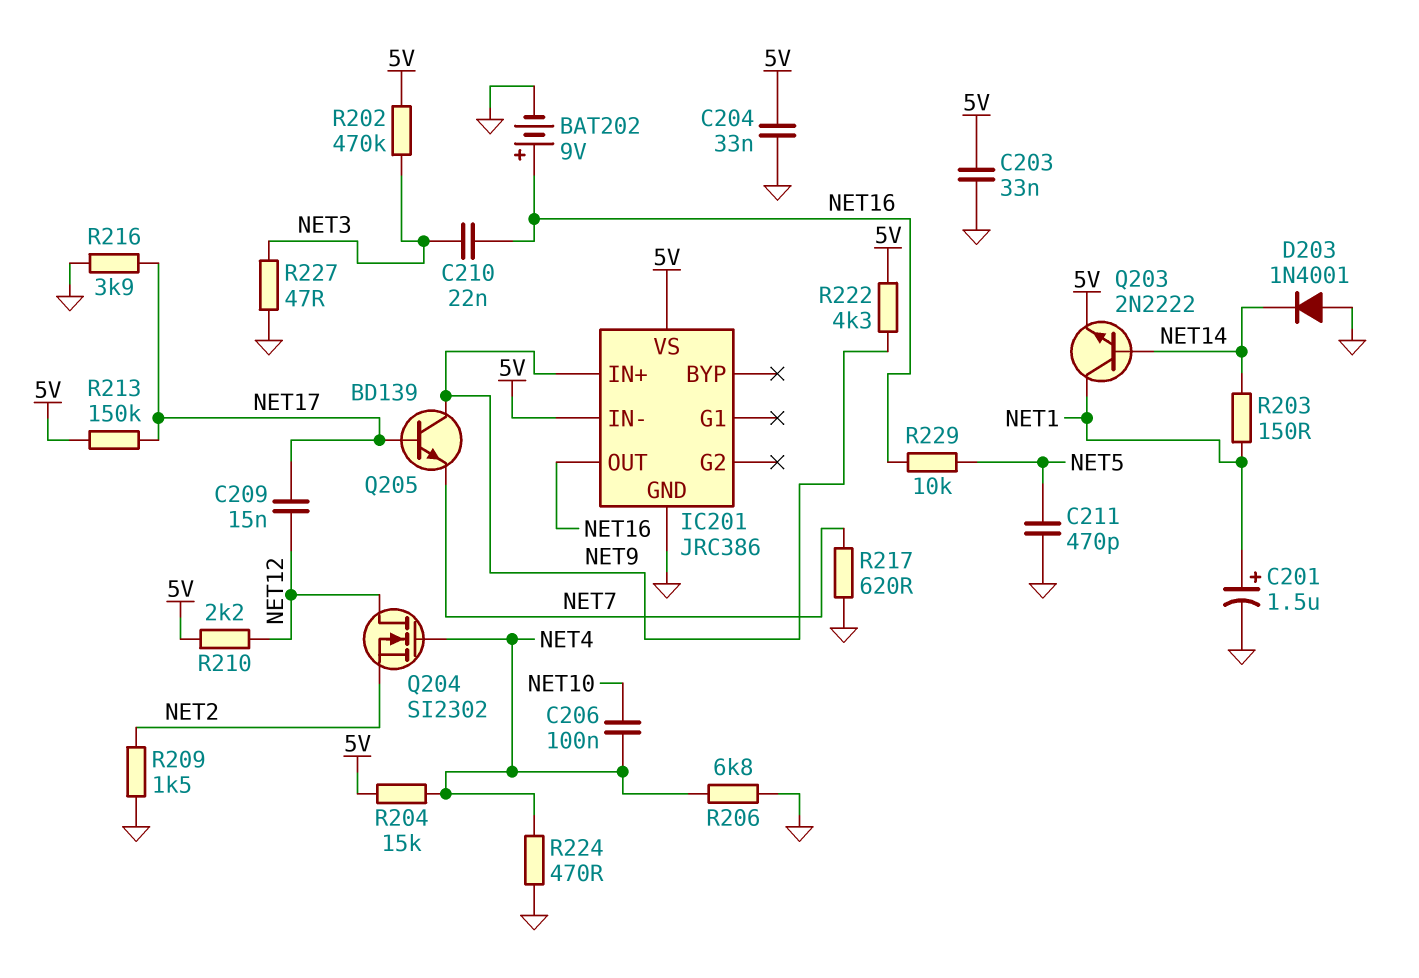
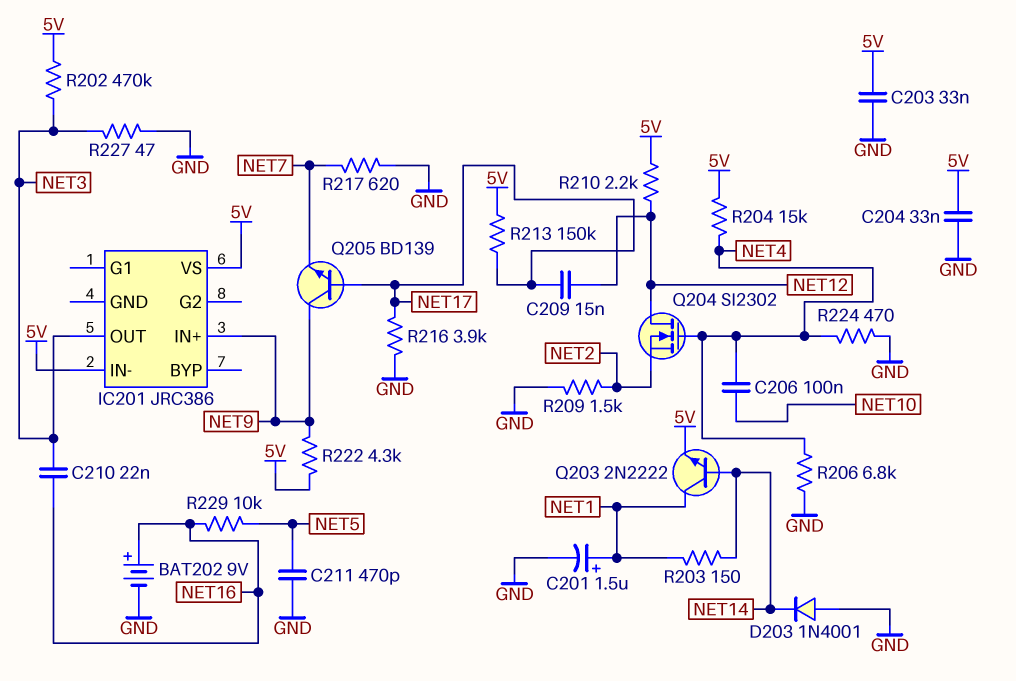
IC201 pin GND: GND -> none
IC201 pin OUT: NET16 -> NET3

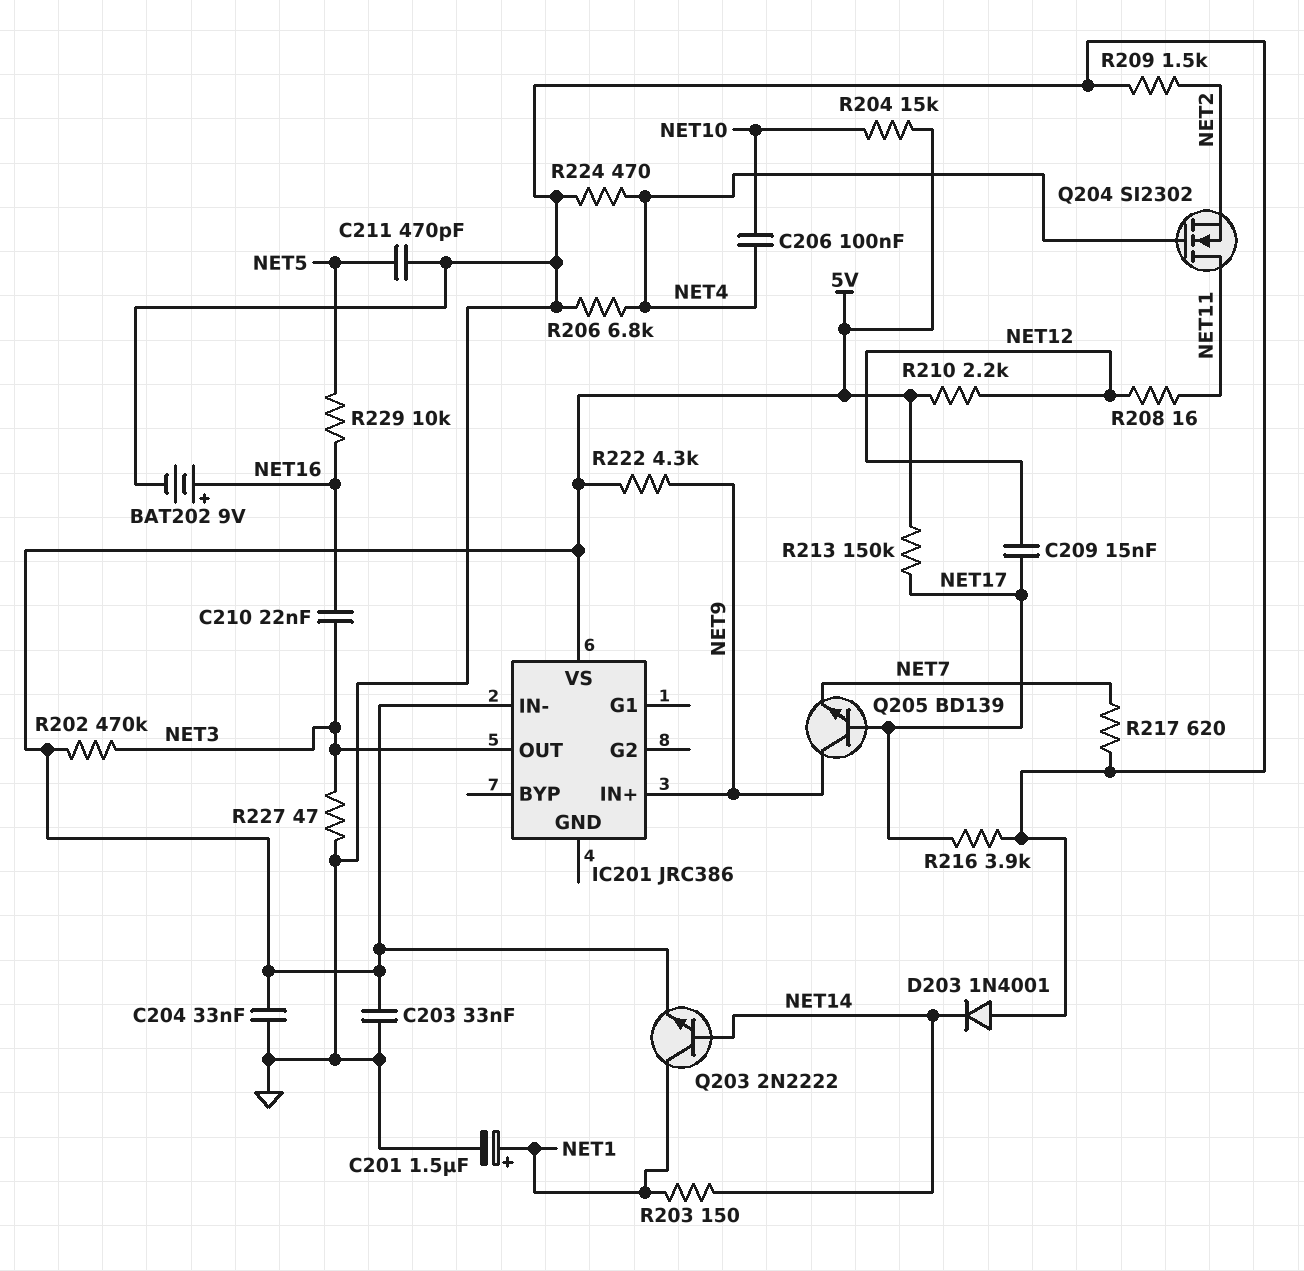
Q204: NMOS SI2302 (G NET4, D NET12, S NET2) -> NMOS SI2302 (G NET4, D NET11, S NET2)
R204: 15k (5V, NET4) -> 15k (5V, NET10)
R208: none -> 16 (NET11, NET12)

